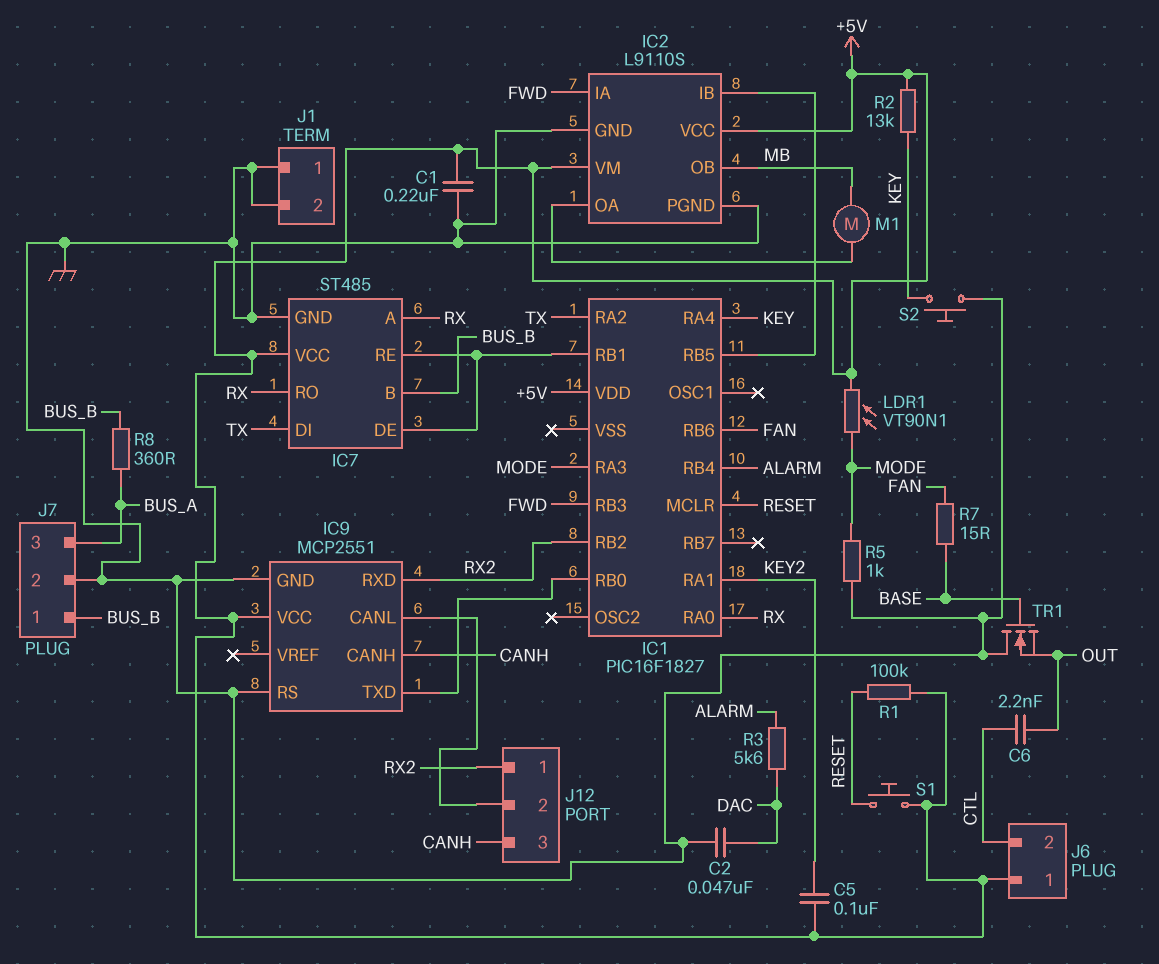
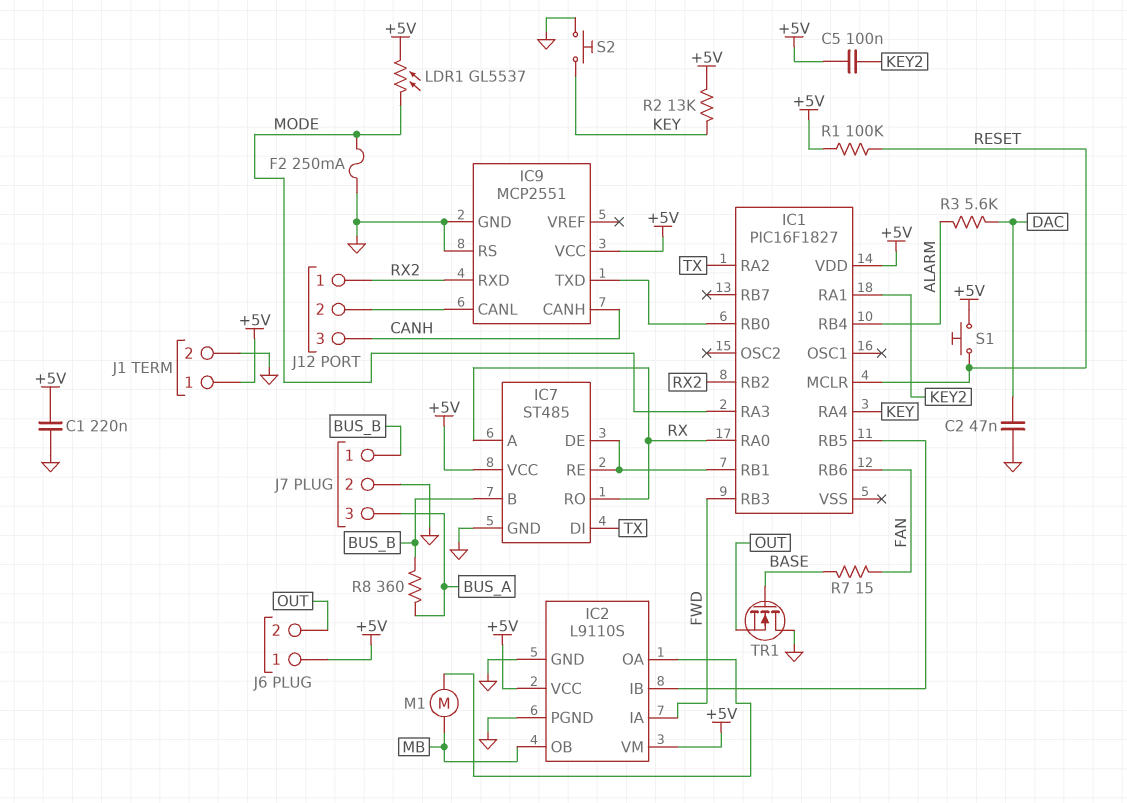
C6: 2.2nF (CTL, OUT) -> none
F2: none -> 250mA (GND, MODE)
J1 pin 1: GND -> +5V
J6 pin 2: CTL -> OUT
LDR1: VT90N1 (+5V, MODE) -> GL5537 (+5V, MODE)
R5: 1k (GND, MODE) -> none

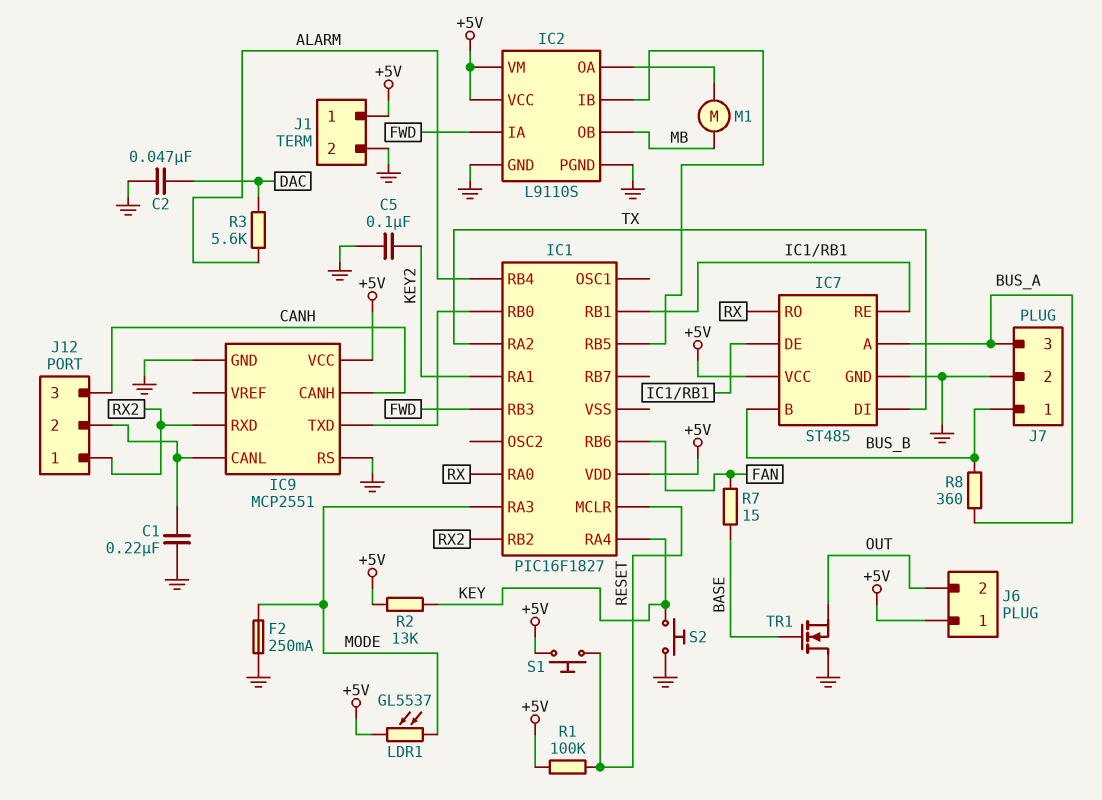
C1: 220nF (+5V, GND) -> 220nF (GND, IC9/CANL)
C5: 100nF (+5V, KEY2) -> 100nF (GND, KEY2)
IC7 pin A: RX -> BUS_A

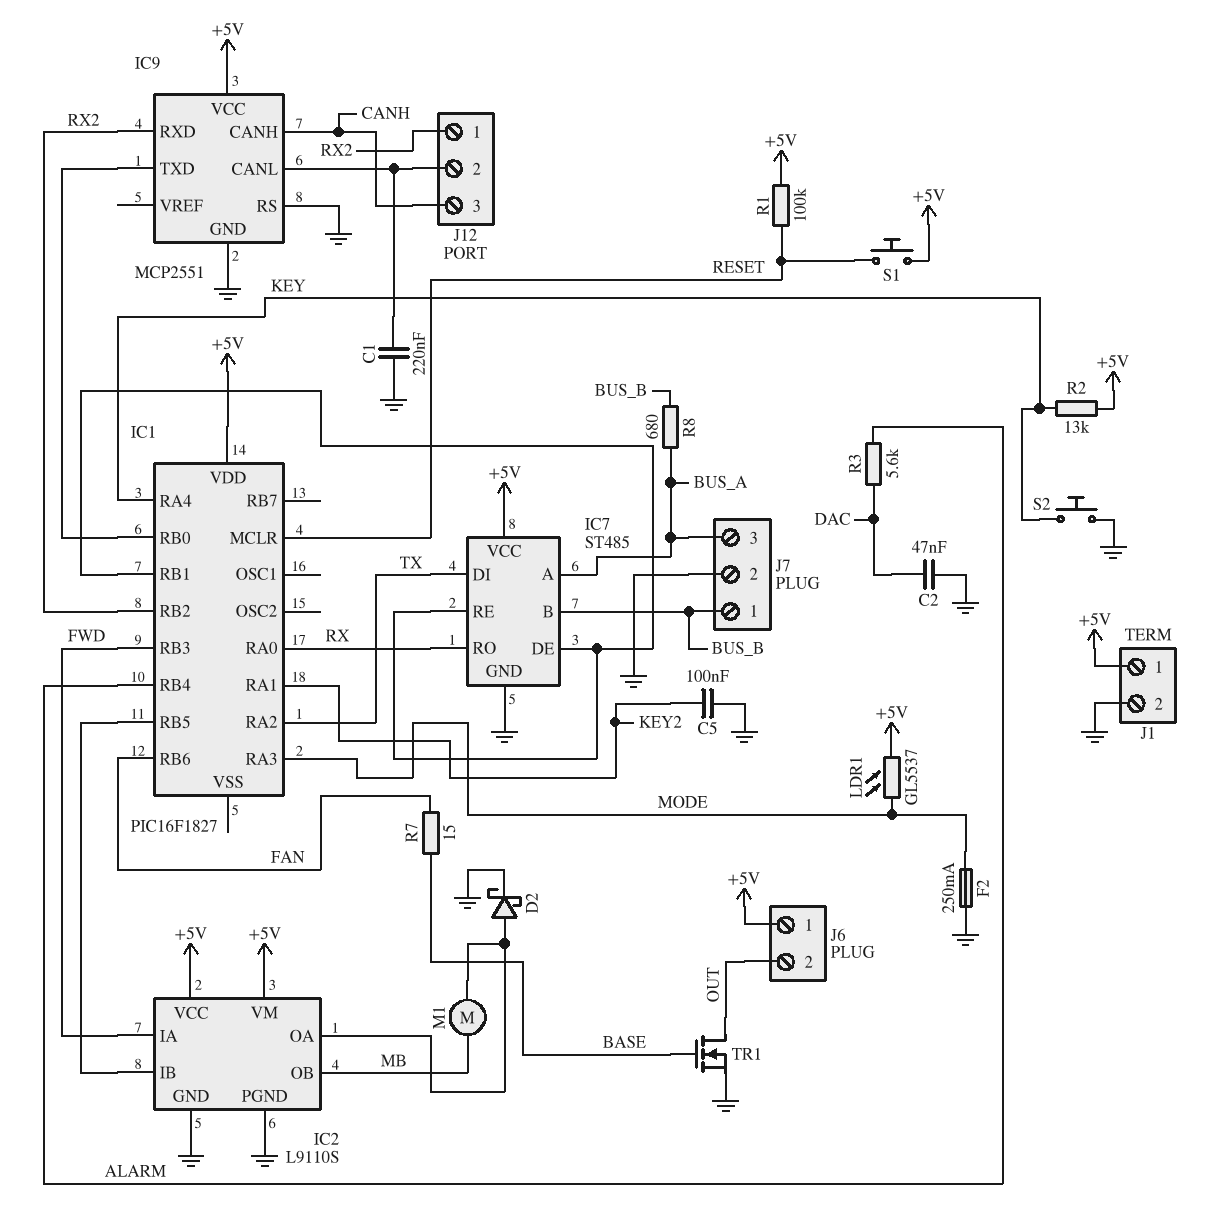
D2: none -> schottky (A IC2/OA, K GND)
R8: 360 (BUS_A, BUS_B) -> 680 (BUS_A, BUS_B)
TR1: NMOS (G BASE, D GND, S OUT) -> NMOS (G BASE, D OUT, S GND)

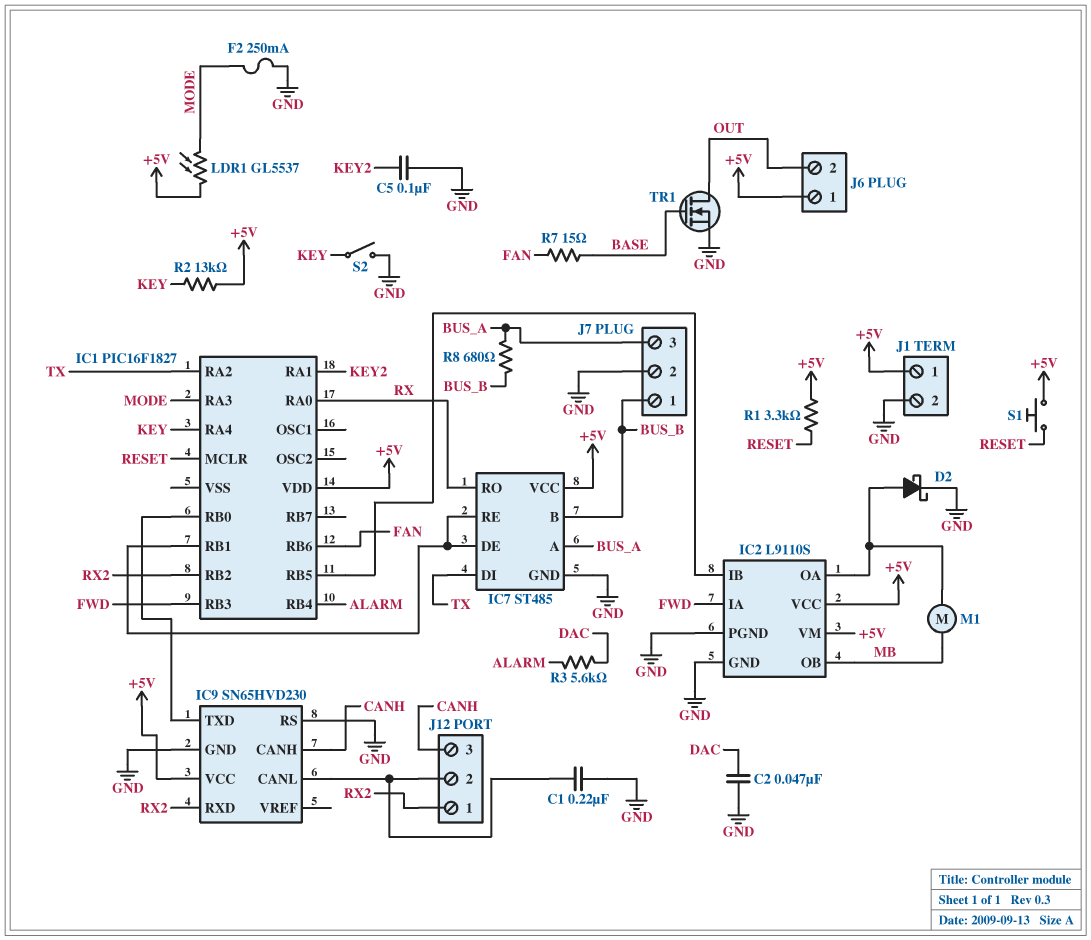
IC9: MCP2551 -> SN65HVD230
R1: 100k (+5V, RESET) -> 3.3k (+5V, RESET)
S2: button (GND, KEY) -> switch (GND, KEY)

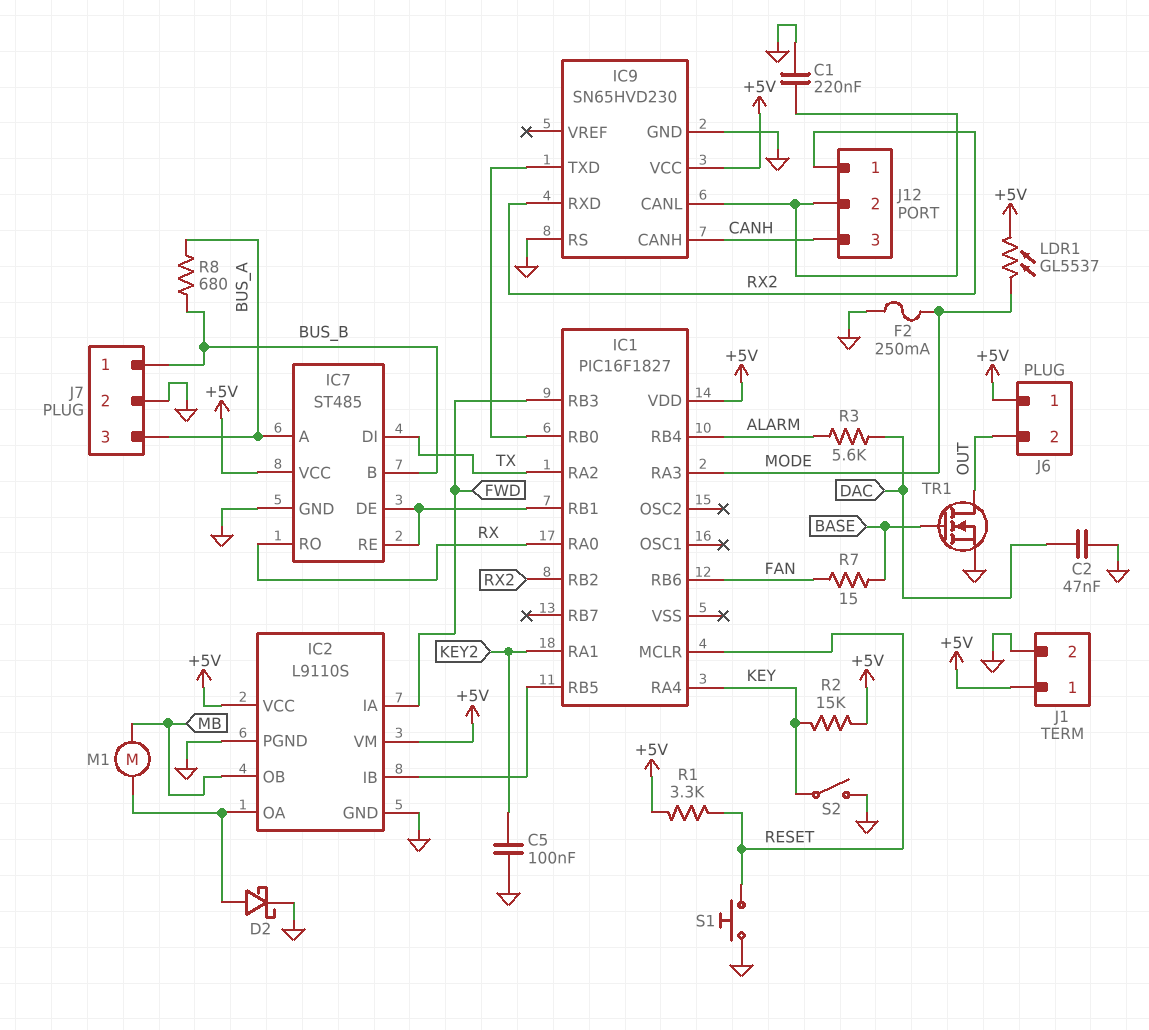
R2: 13k (+5V, KEY) -> 15k (+5V, KEY)
S1: button (+5V, RESET) -> button (GND, RESET)

